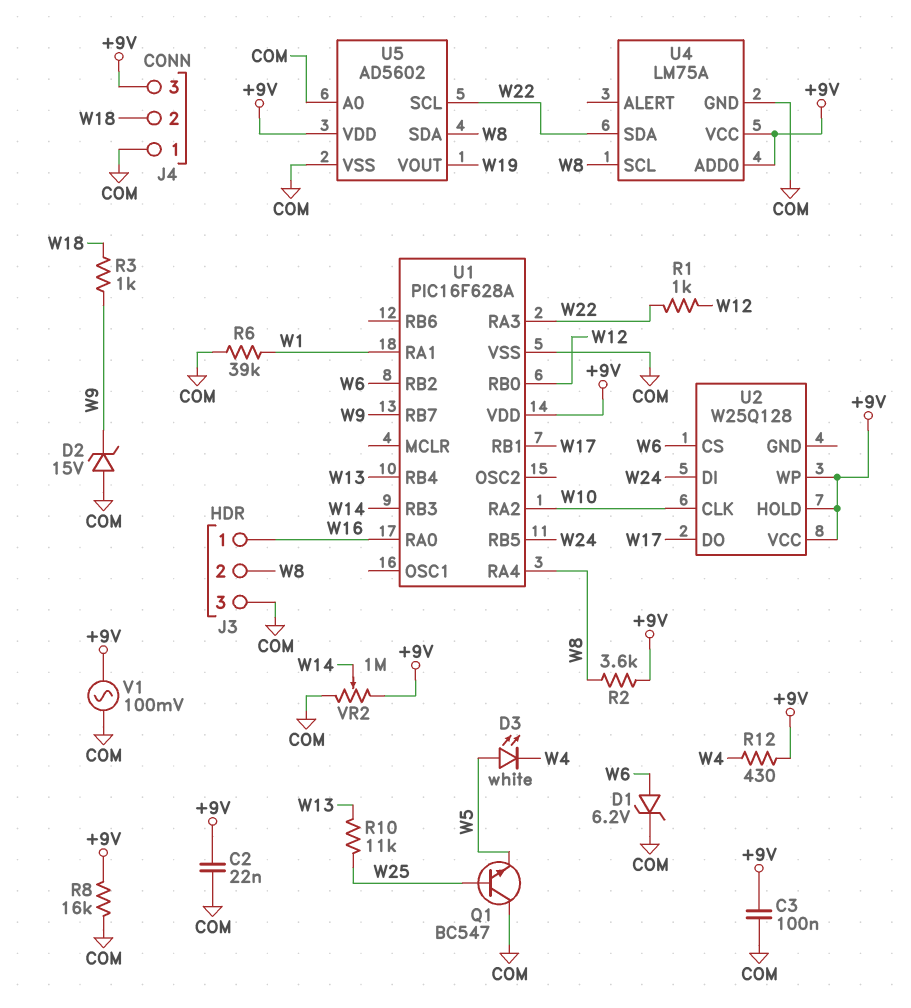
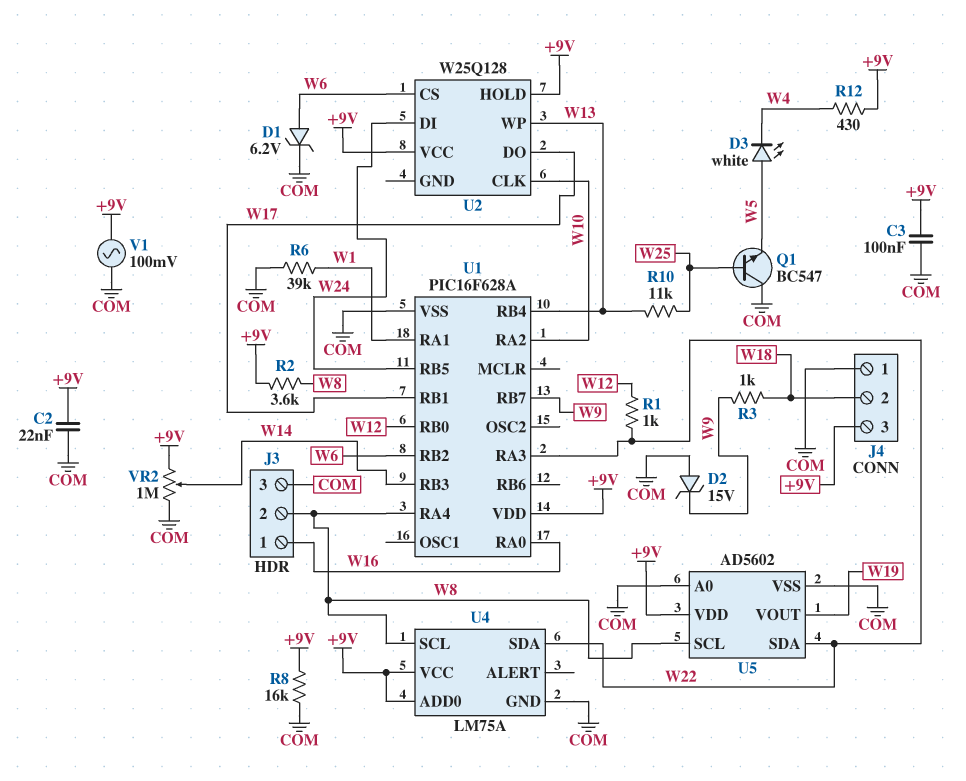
U2 pin WP: +9V -> W13
U5 pin SCL: W22 -> W8
U5 pin SDA: W8 -> W22

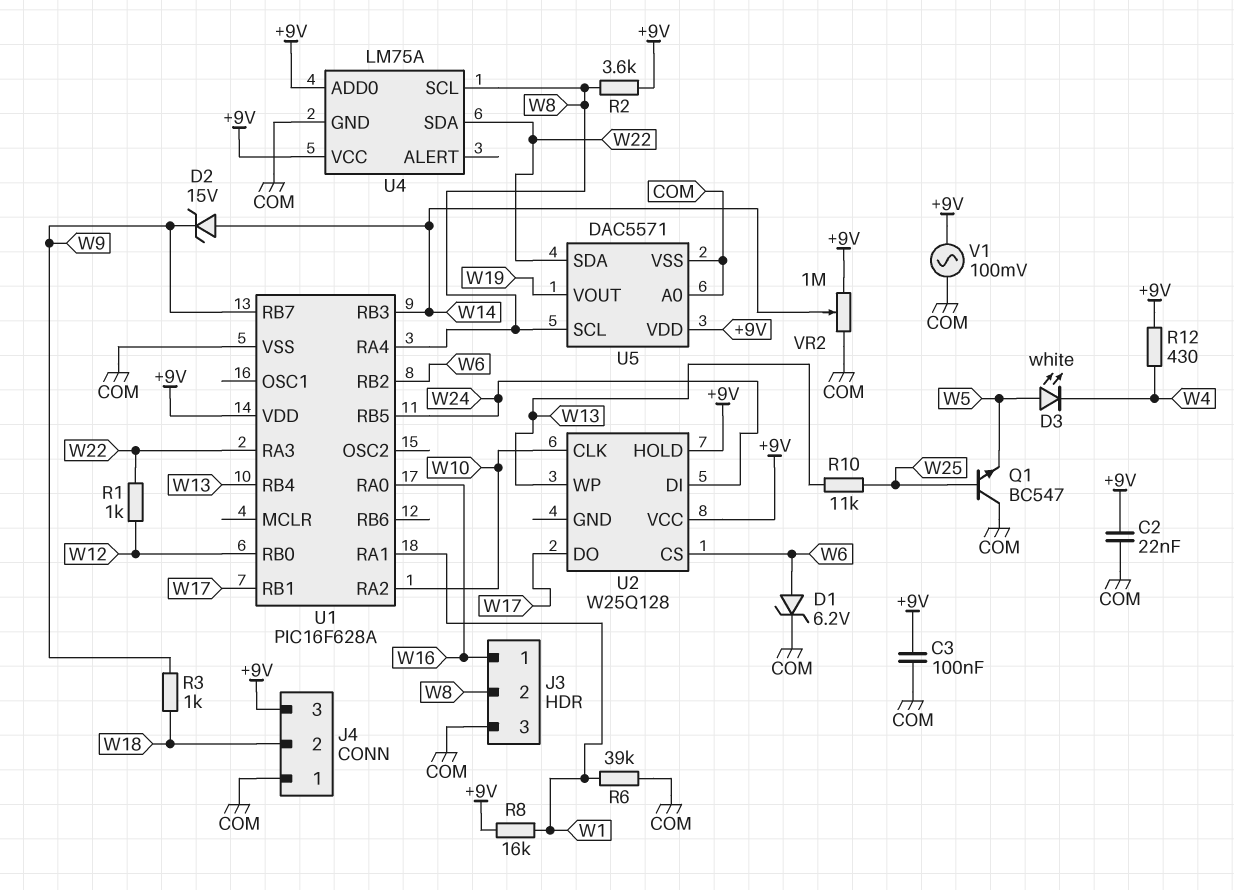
D2: zener 15V (A COM, K W9) -> zener 15V (A W14, K W9)
R8: 16k (+9V, COM) -> 16k (+9V, W1)
U5: AD5602 -> DAC5571

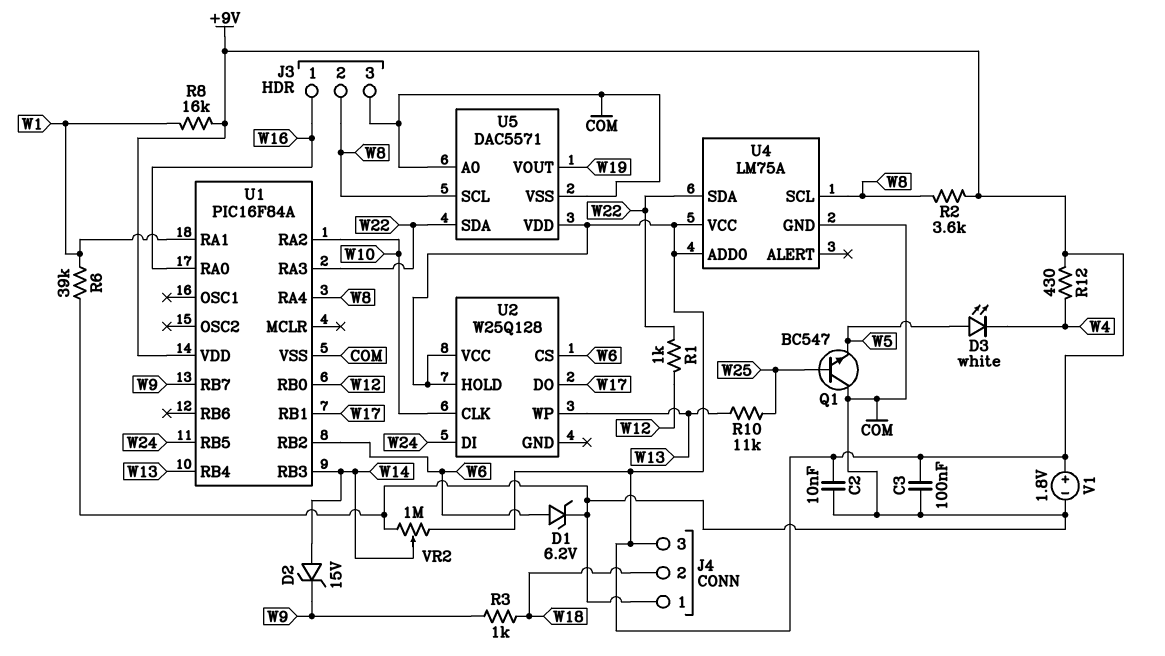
C2: 22nF (+9V, COM) -> 10nF (+9V, COM)
U1: PIC16F628A -> PIC16F84A
V1: AC 100mV (+9V, COM) -> 1.8V (plus +9V, minus COM)

